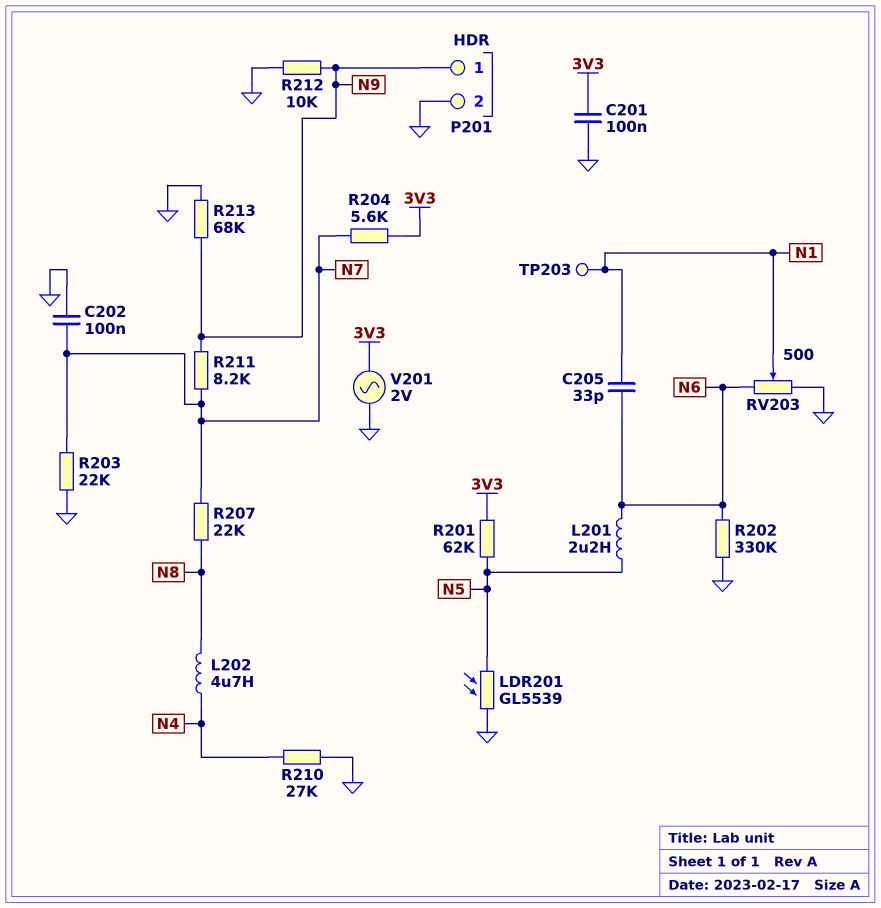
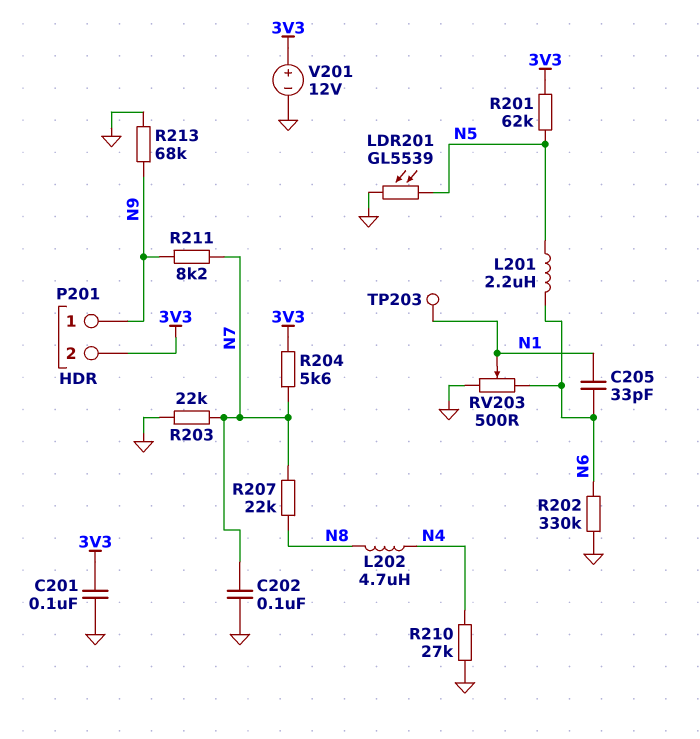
P201 pin 2: GND -> 3V3
R212: 10k (GND, N9) -> none
V201: AC 2V (3V3, GND) -> 12V (plus 3V3, minus GND)

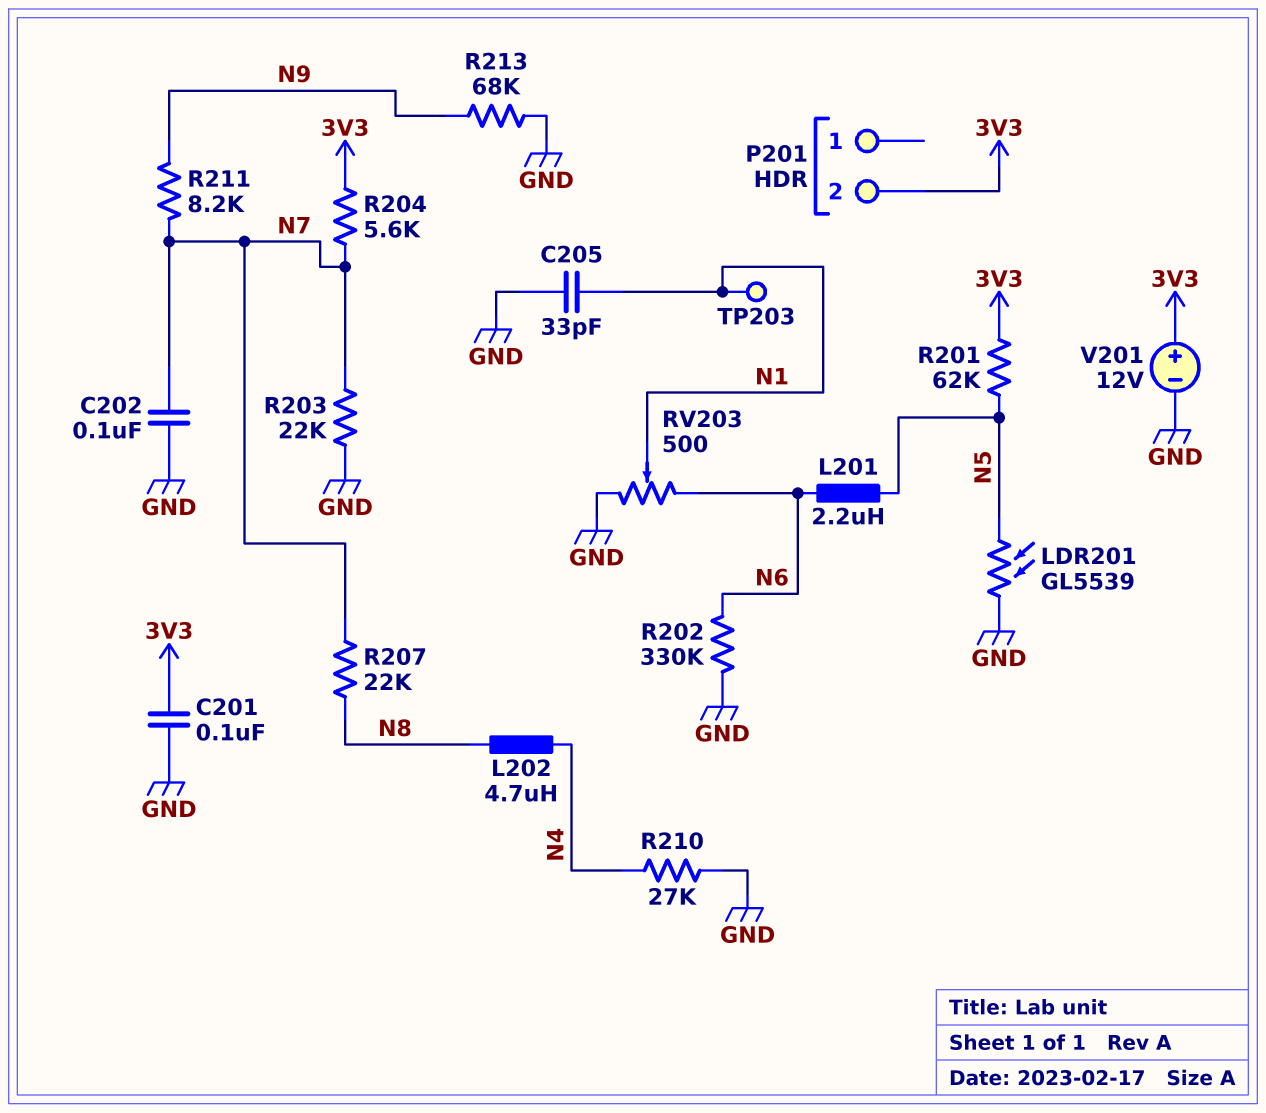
C205: 33pF (N1, N6) -> 33pF (GND, N1)
P201 pin 1: N9 -> none

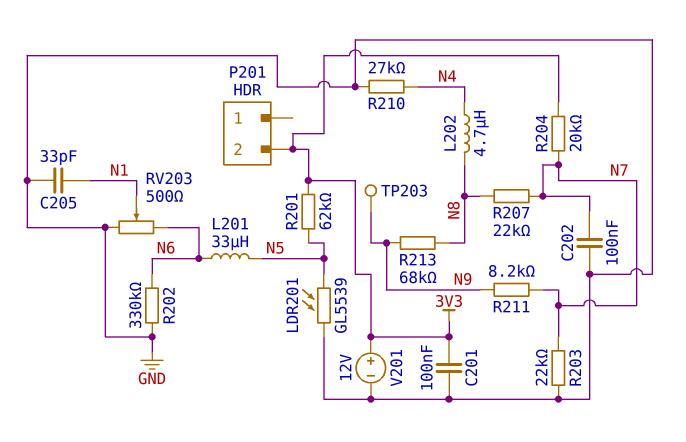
L201: 2.2uH (N5, N6) -> 33uH (N5, N6)
R204: 5.6k (3V3, N7) -> 20k (3V3, N7)
R213: 68k (GND, N9) -> 68k (N8, N9)
TP203: test point (N1) -> test point (N9)

